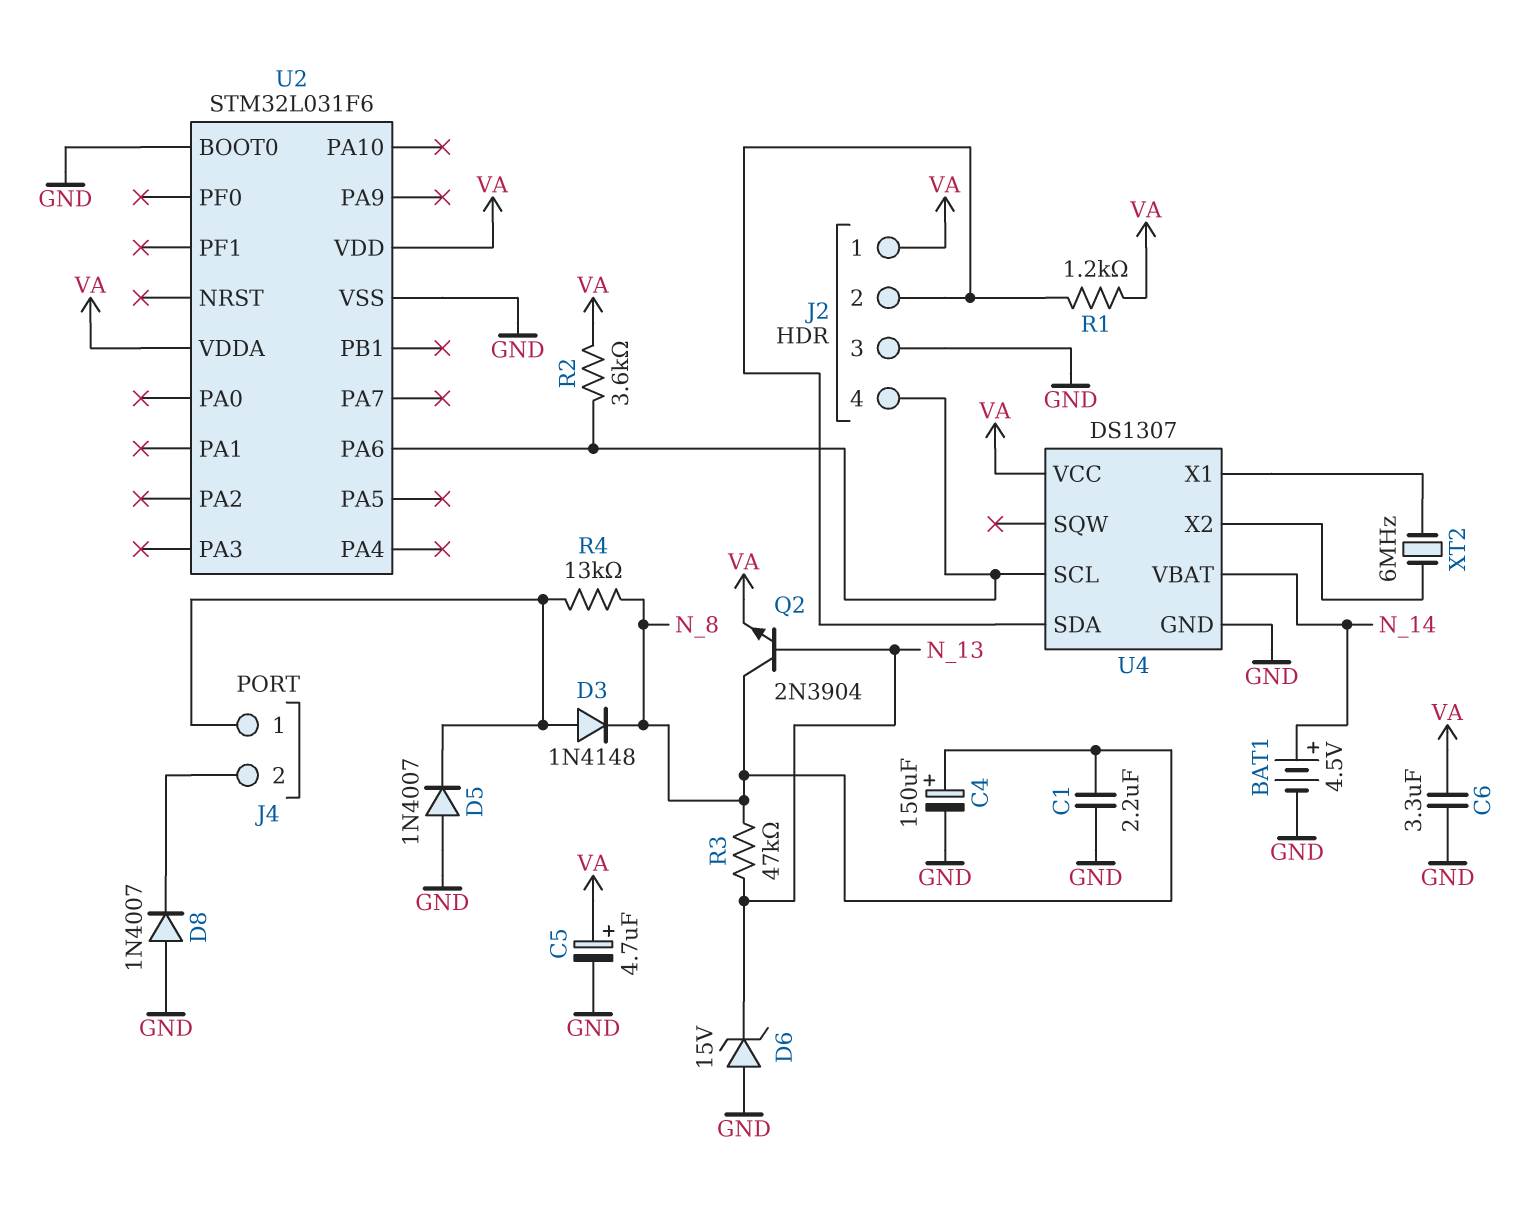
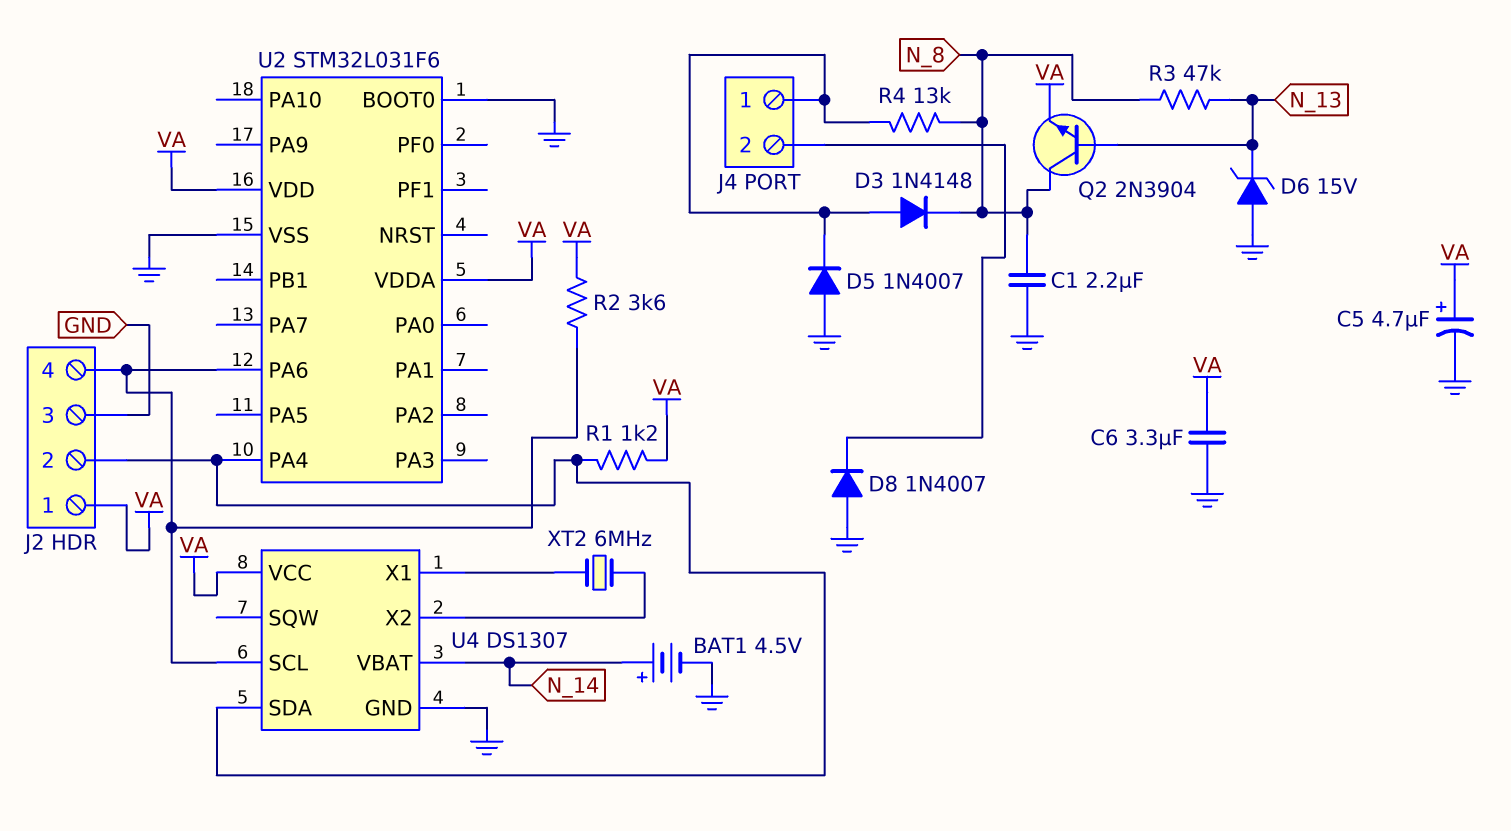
C4: 150uF (plus N_8, minus GND) -> none
U2 pin PA4: none -> J2/2

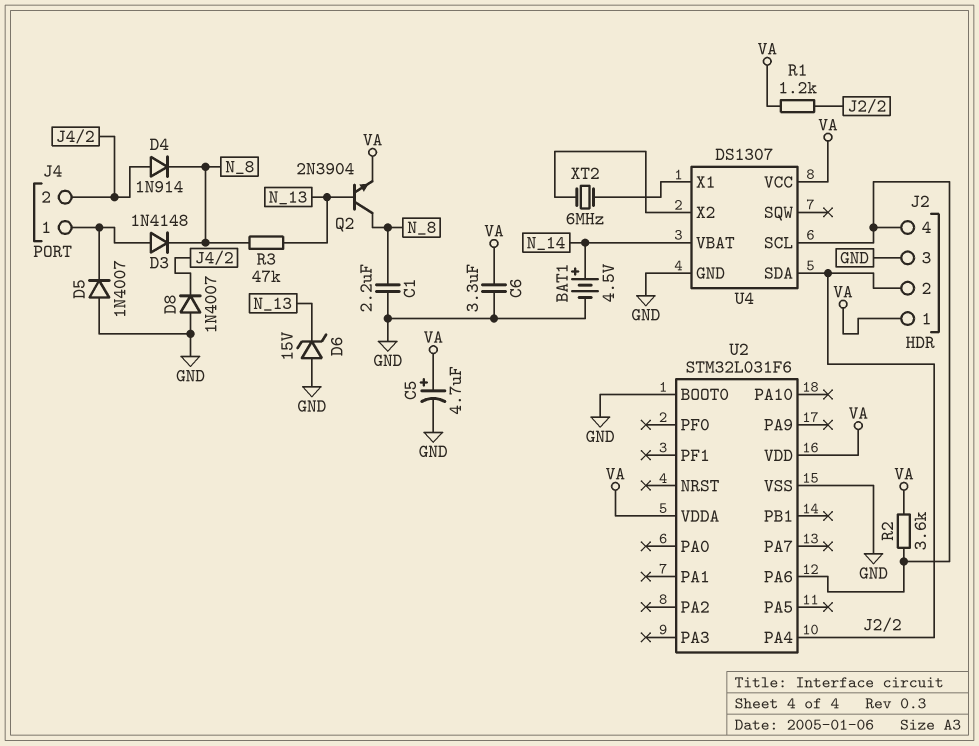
D4: none -> diode 1N914 (A J4/2, K N_8)
R4: 13k (J4/1, N_8) -> none

